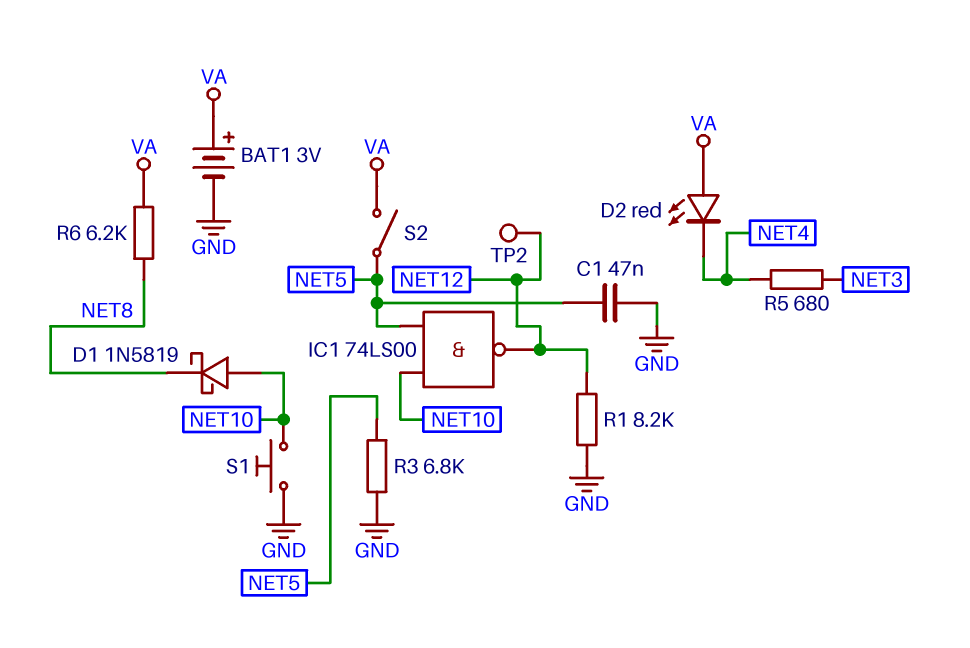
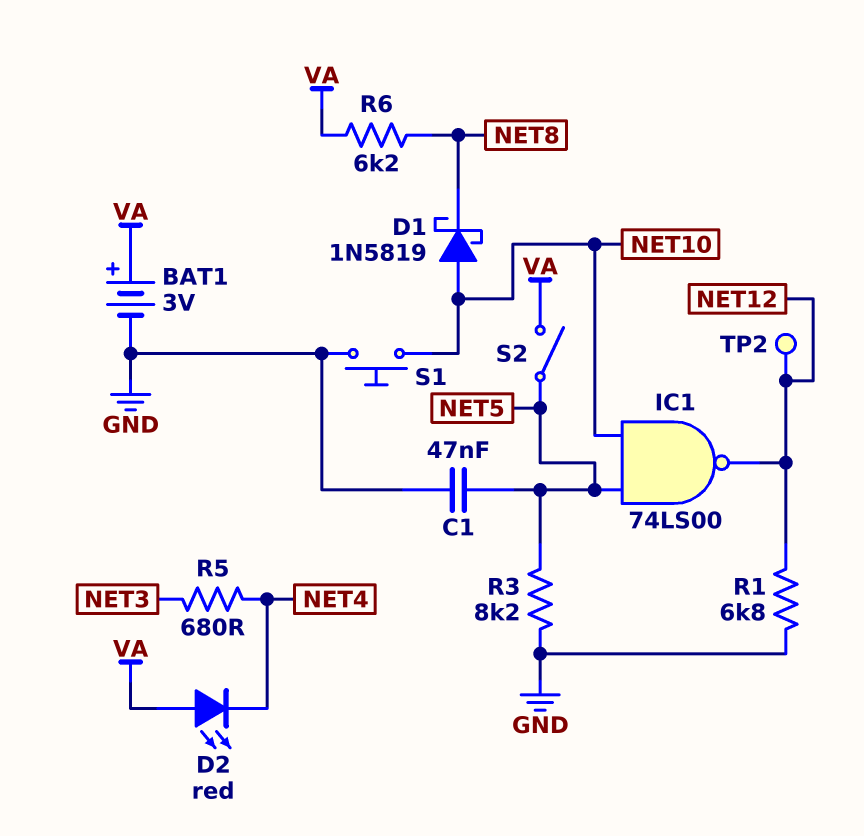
R1: 8.2k (GND, NET12) -> 6.8k (GND, NET12)
R3: 6.8k (GND, NET5) -> 8.2k (GND, NET5)

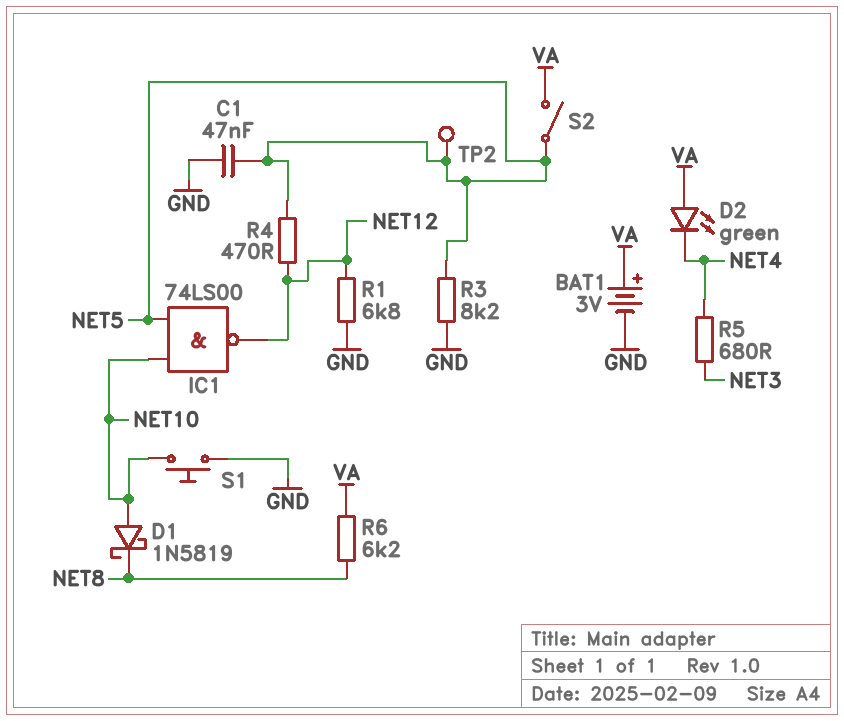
D2: LED red (A VA, K NET4) -> LED green (A VA, K NET4)
R4: none -> 470 (NET5, NET12)
TP2: test point (NET12) -> test point (NET5)

